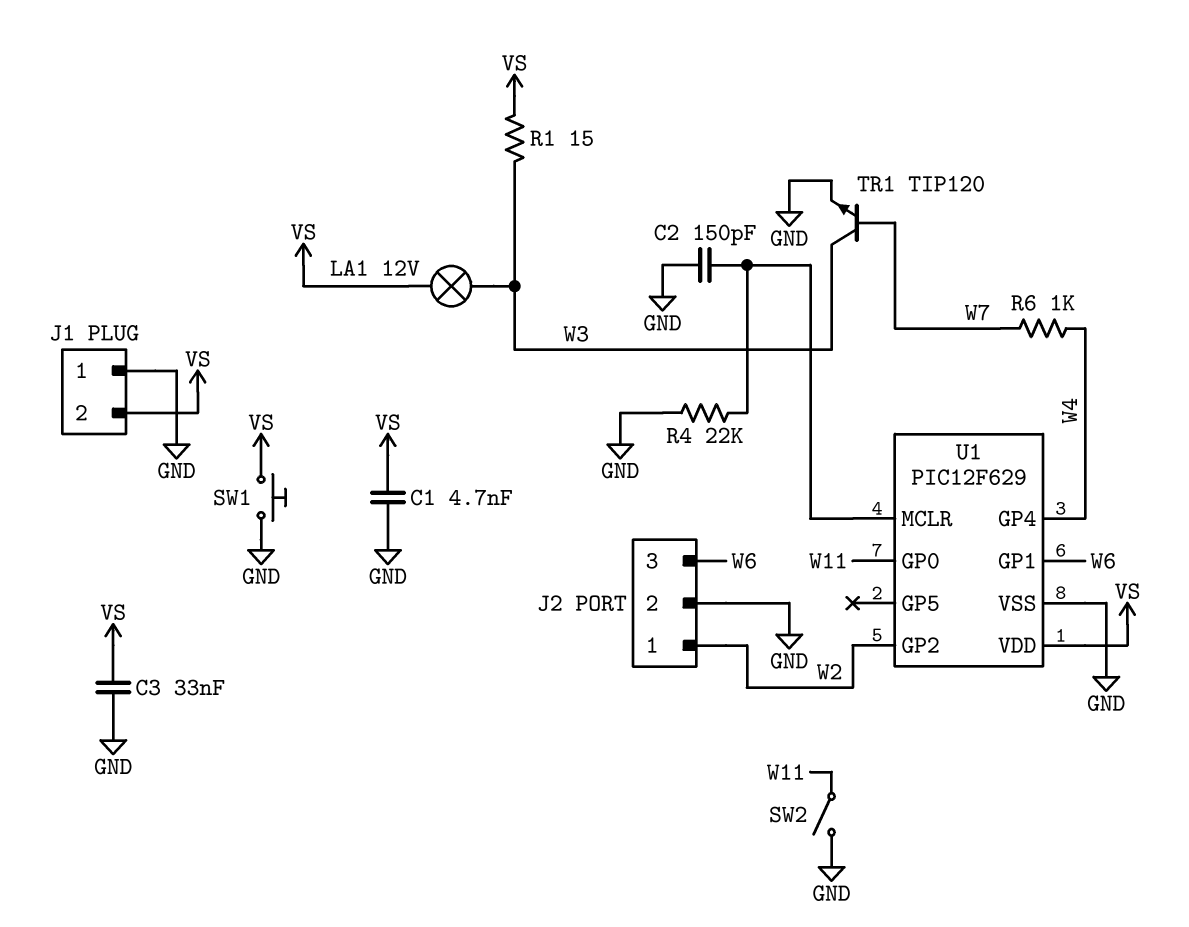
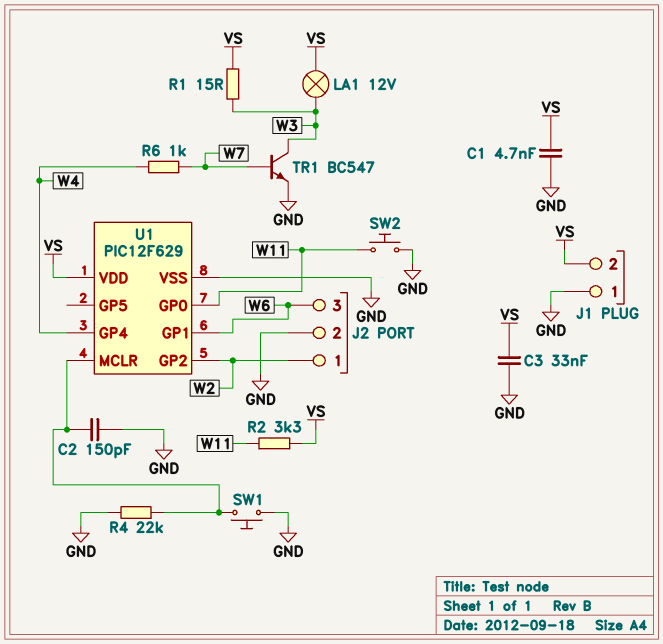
R2: none -> 3.3k (VS, W11)
SW1: button (GND, VS) -> button (GND, U1/MCLR)
SW2: switch (GND, W11) -> button (GND, W11)
TR1: NPN TIP120 (B W7, C W3, E GND) -> NPN BC547 (B W7, C W3, E GND)

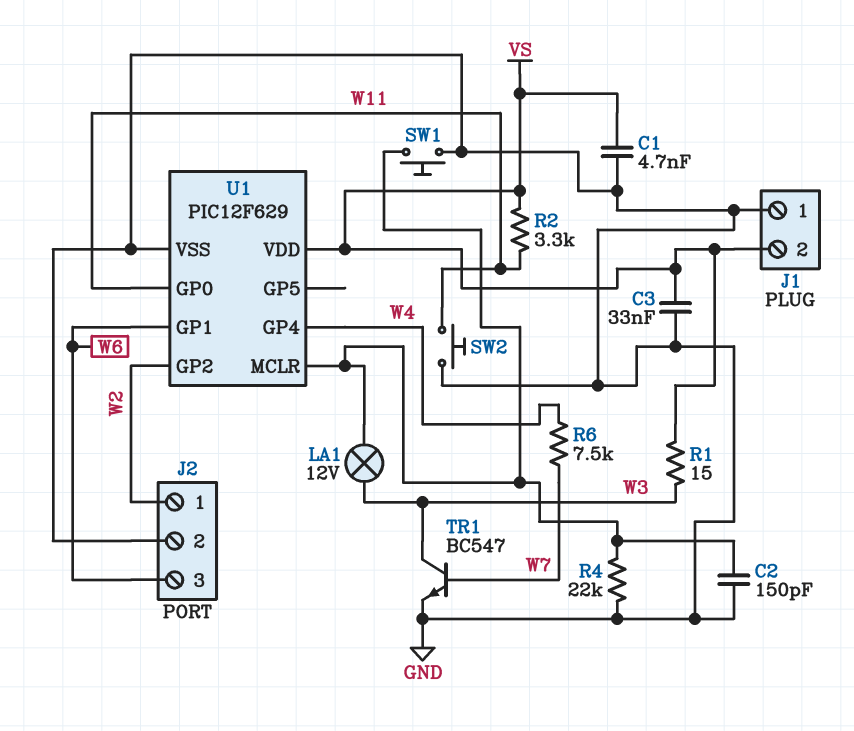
LA1: lamp 12V (VS, W3) -> lamp 12V (U1/MCLR, W3)
R6: 1k (W4, W7) -> 7.5k (W4, W7)

